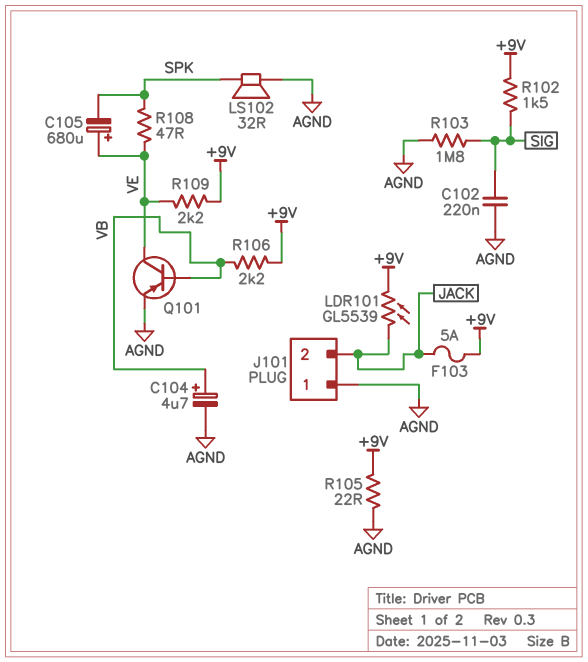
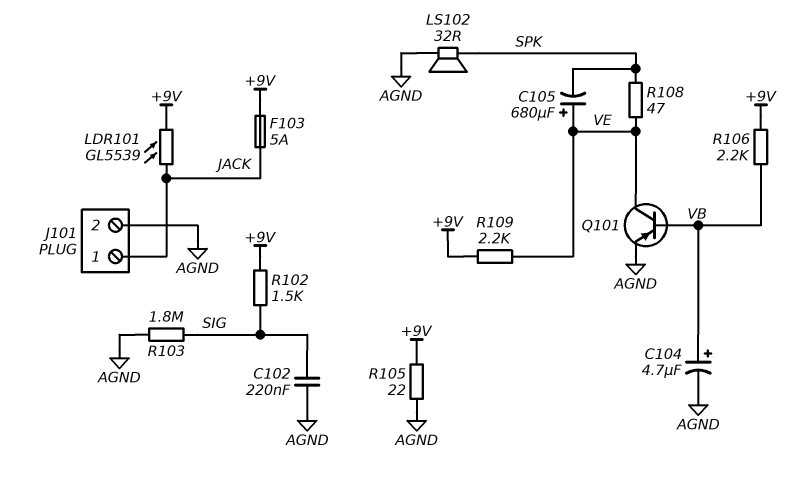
J101 pin 1: AGND -> JACK
J101 pin 2: JACK -> AGND

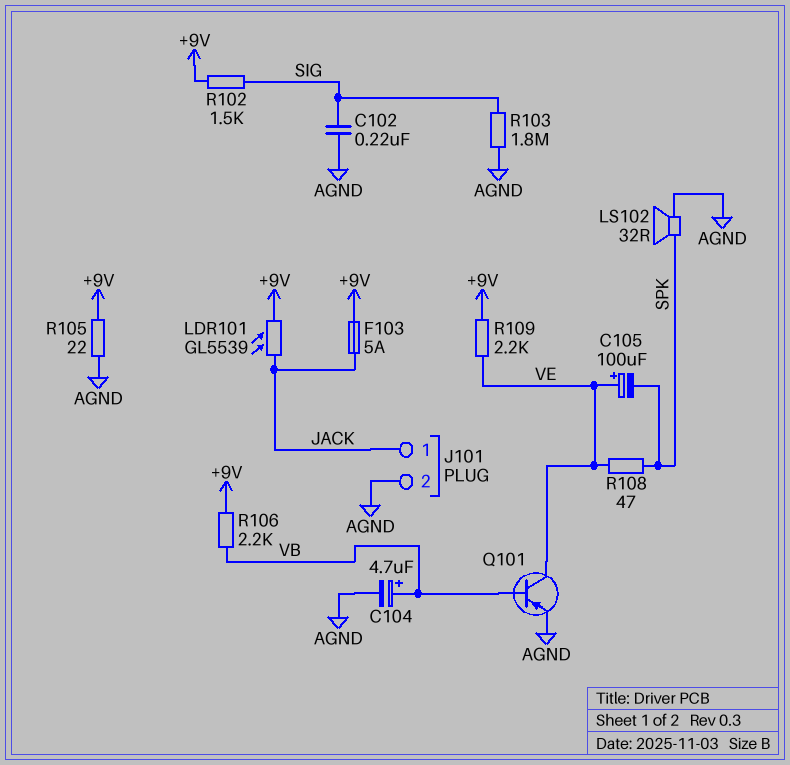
C105: 680uF (plus VE, minus SPK) -> 100uF (plus VE, minus SPK)

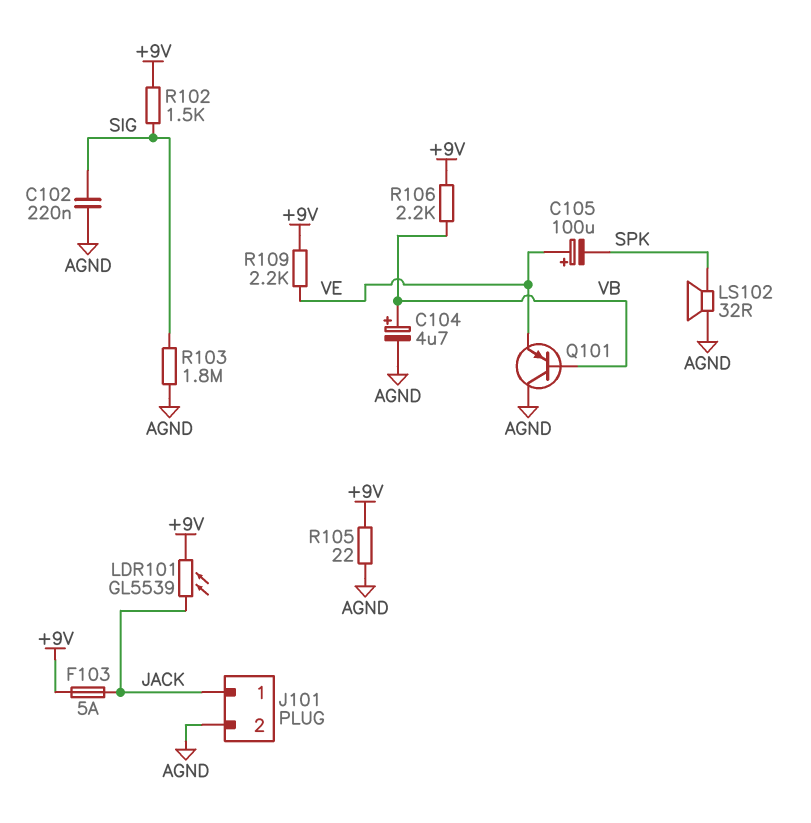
Q101: PNP (B VB, C VE, E AGND) -> PNP (B VB, C AGND, E VE)
R108: 47 (SPK, VE) -> none

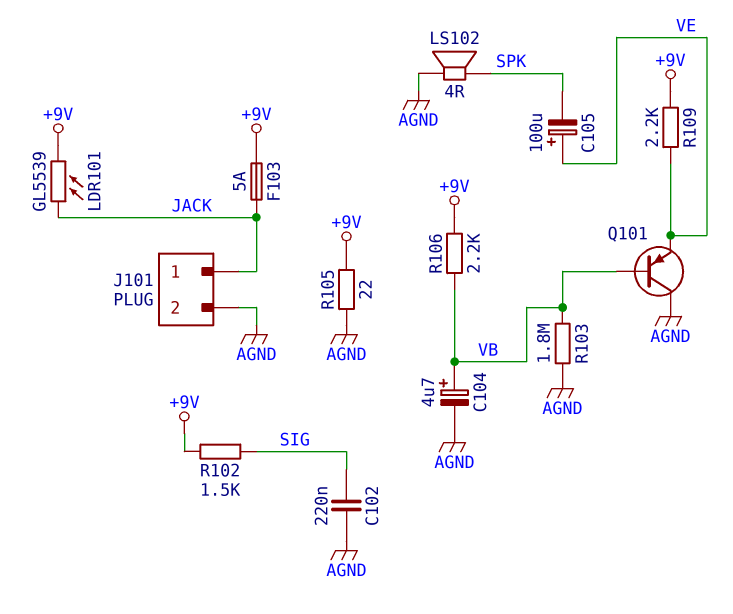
LS102: speaker 32R (AGND, SPK) -> speaker 4R (AGND, SPK)
R103: 1.8M (AGND, SIG) -> 1.8M (AGND, VB)

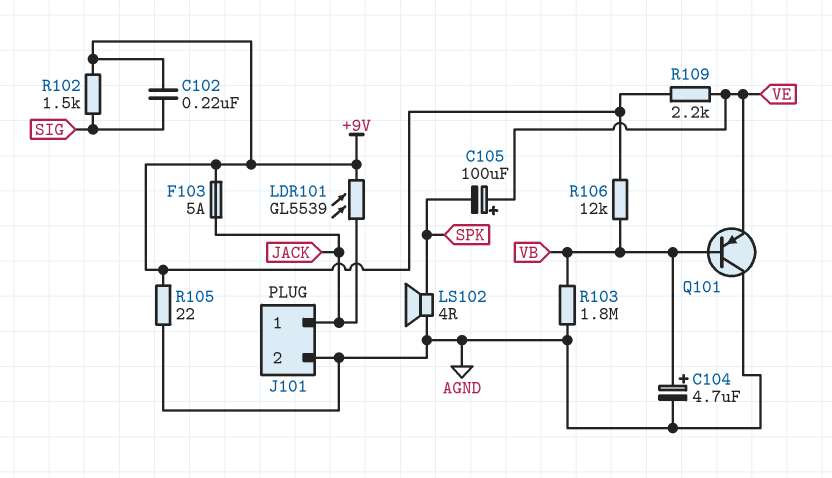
C102: 220nF (AGND, SIG) -> 220nF (+9V, SIG)
R106: 2.2k (+9V, VB) -> 12k (+9V, VB)

